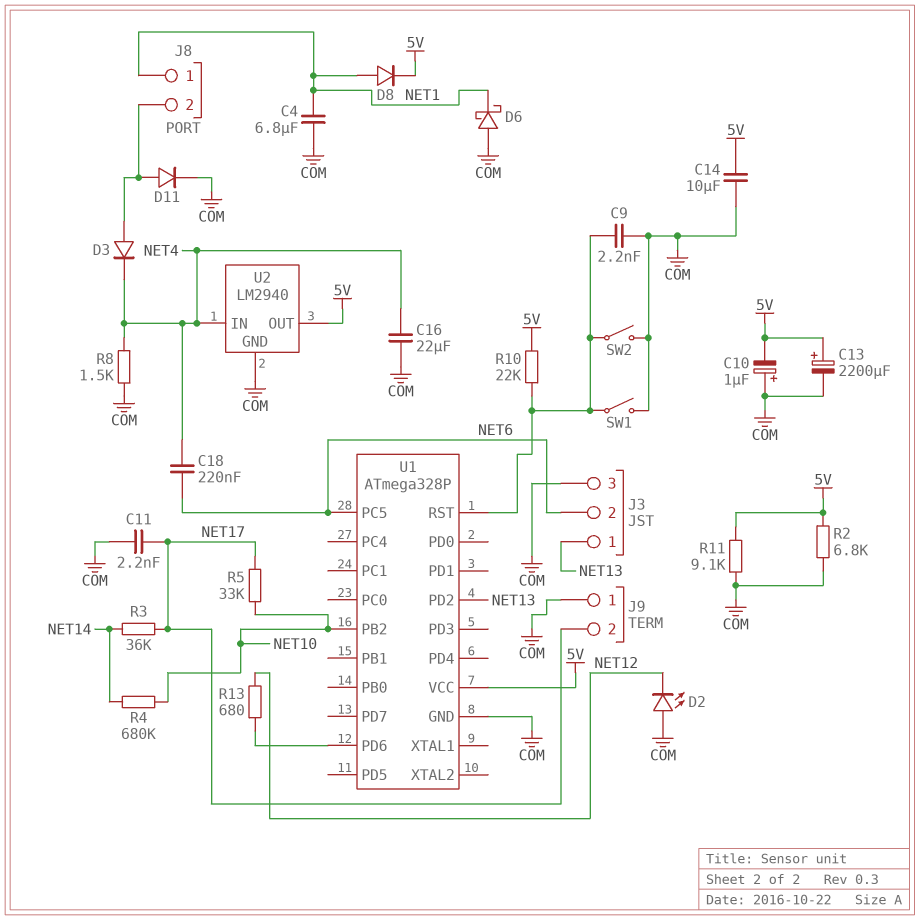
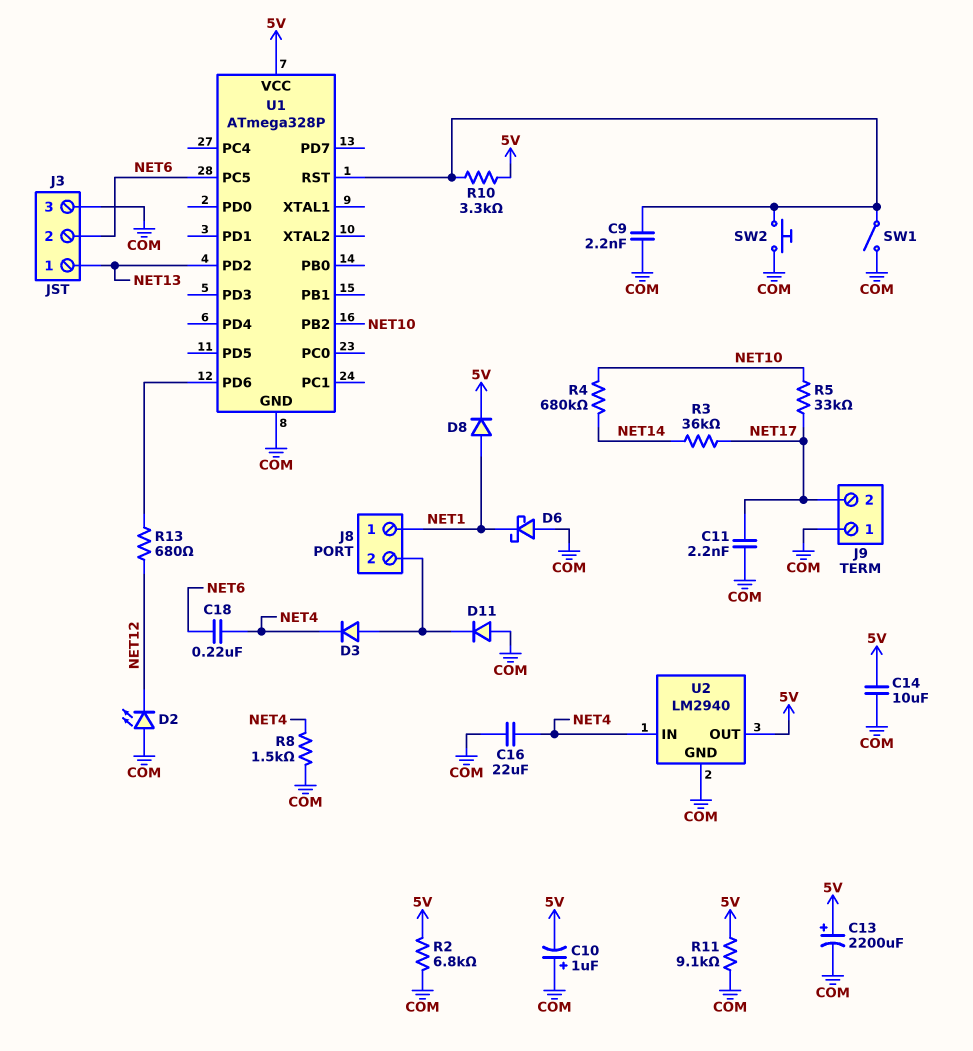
C4: 6.8uF (COM, NET1) -> none
D11: diode (A J8/2, K COM) -> diode (A COM, K J8/2)
R10: 22k (5V, U1/RST) -> 3.3k (5V, U1/RST)
SW2: switch (COM, U1/RST) -> button (COM, U1/RST)

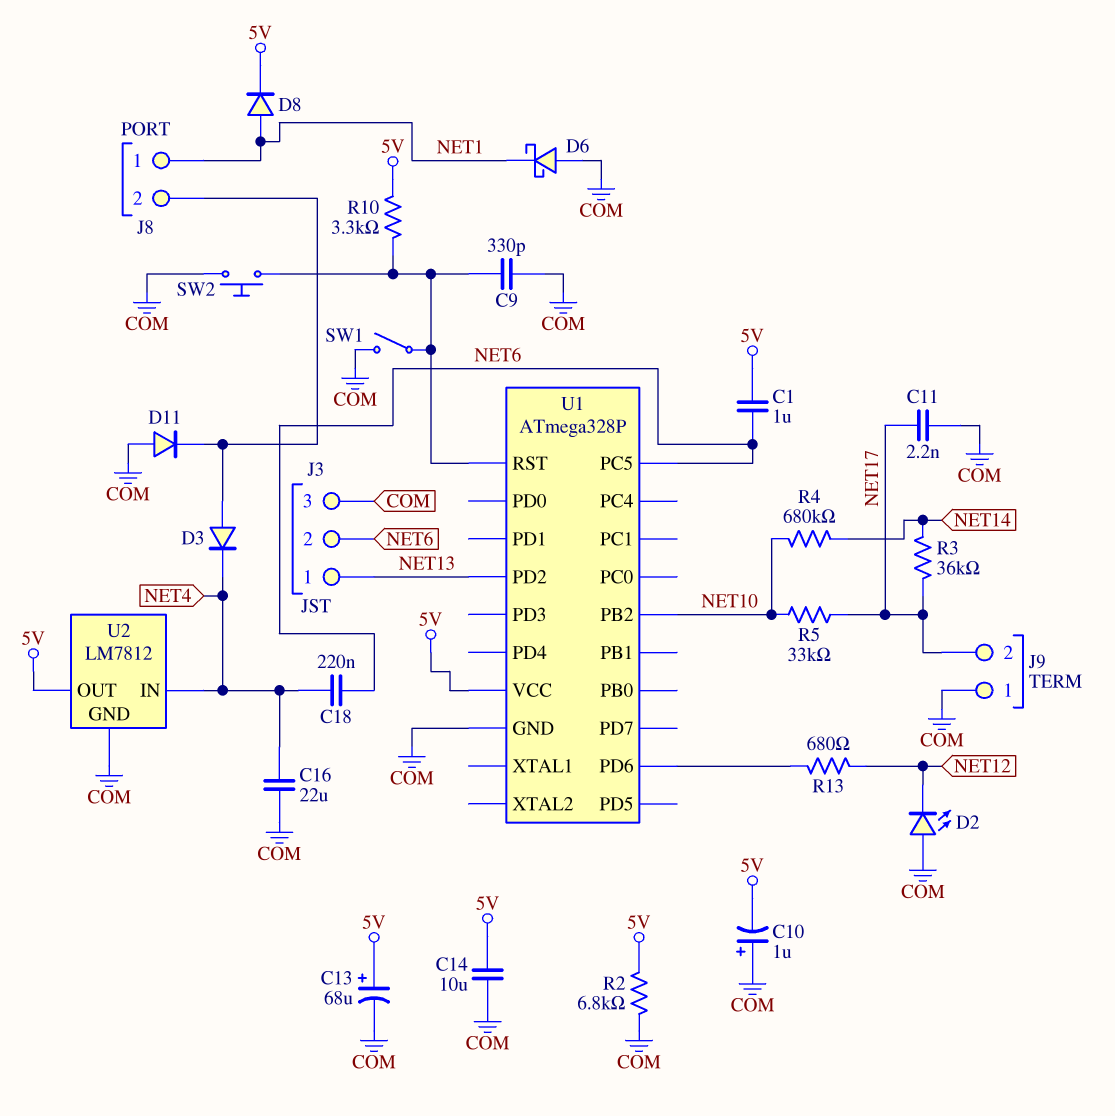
C1: none -> 1uF (5V, NET6)
C9: 2.2nF (COM, U1/RST) -> 330pF (COM, U1/RST)
C13: 2200uF (plus 5V, minus COM) -> 68uF (plus 5V, minus COM)
R8: 1.5k (COM, NET4) -> none
R11: 9.1k (5V, COM) -> none
U2: LM2940 -> LM7812

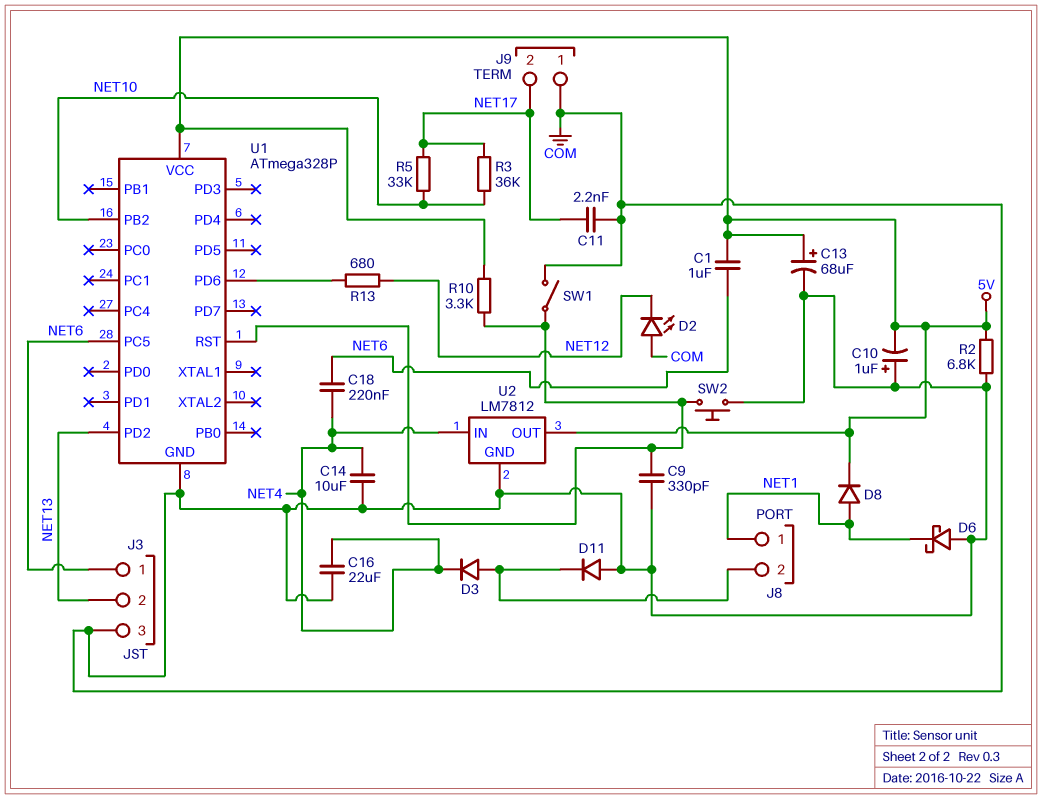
C14: 10uF (5V, COM) -> 10uF (COM, NET4)
J3 pin 1: NET13 -> NET6
J3 pin 2: NET6 -> NET13
R3: 36k (NET14, NET17) -> 36k (NET10, NET17)
R4: 680k (NET10, NET14) -> none

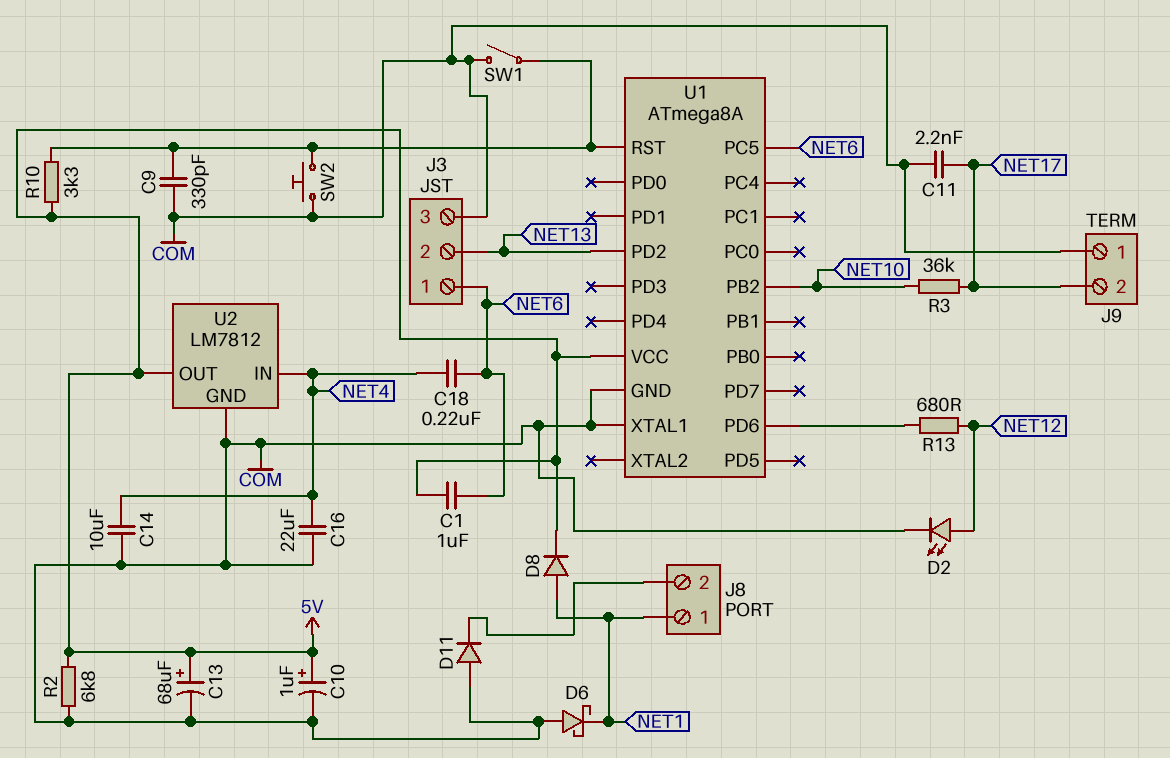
C10: 1uF (plus COM, minus 5V) -> 1uF (plus 5V, minus COM)
D2: LED (A COM, K NET12) -> LED (A NET12, K COM)
D3: diode (A J8/2, K NET4) -> none
R5: 33k (NET10, NET17) -> none
U1: ATmega328P -> ATmega8A
U1 pin XTAL1: none -> COM

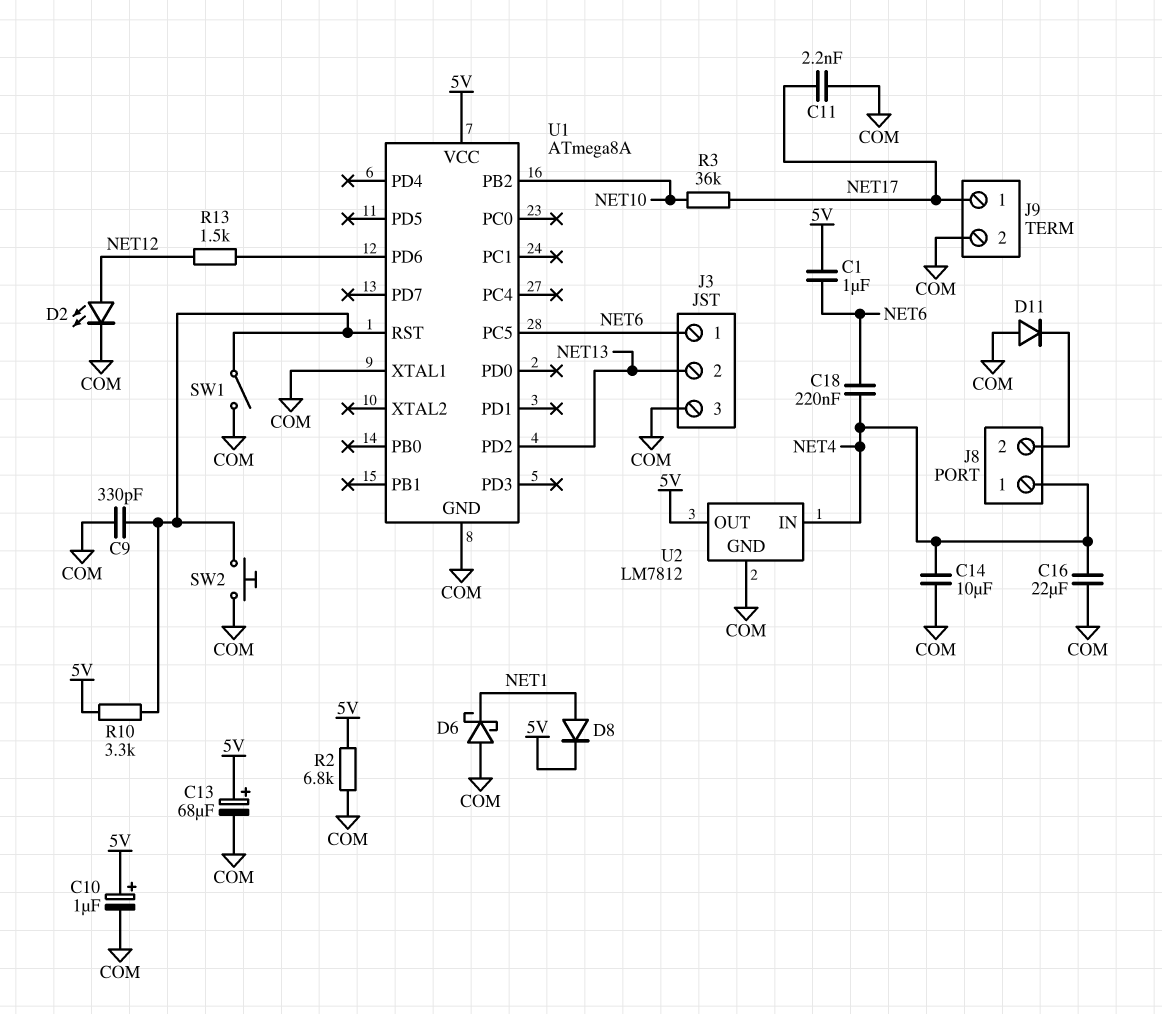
J8 pin 1: NET1 -> NET4
J9 pin 1: COM -> NET17
J9 pin 2: NET17 -> COM
R13: 680 (NET12, U1/PD6) -> 1.5k (NET12, U1/PD6)

